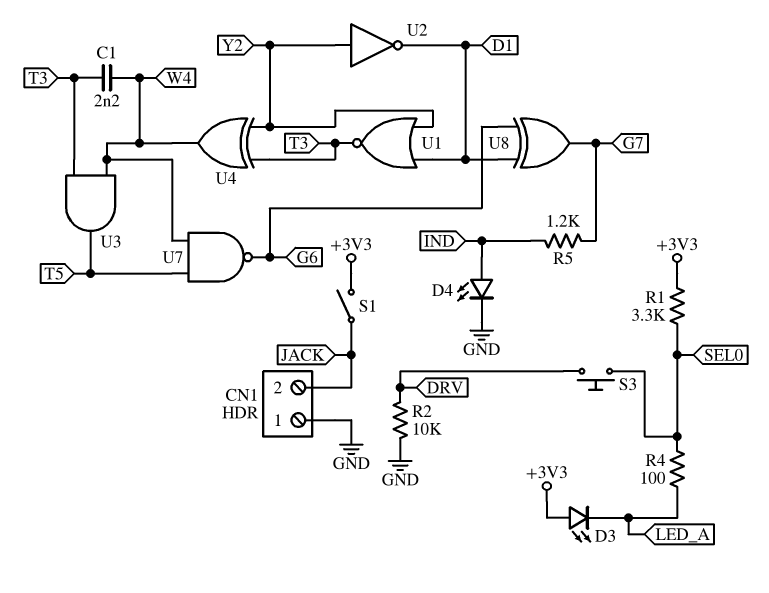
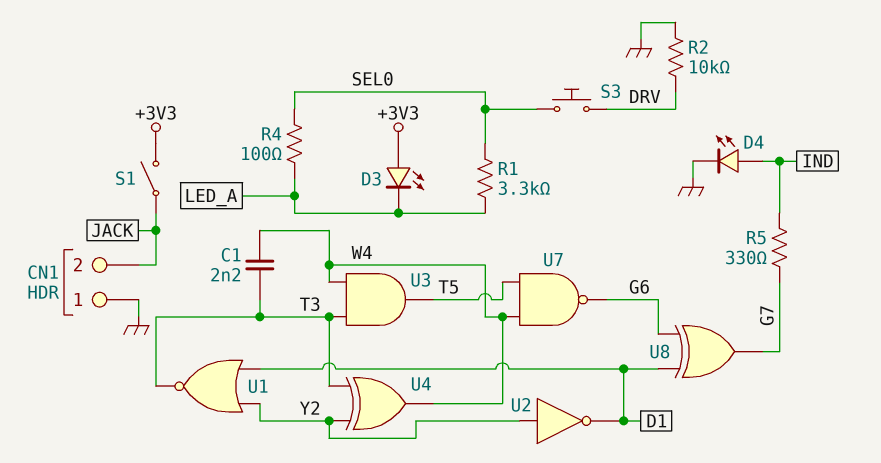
R1: 3.3k (+3V3, SEL0) -> 3.3k (LED_A, SEL0)
R5: 1.2k (G7, IND) -> 330 (G7, IND)

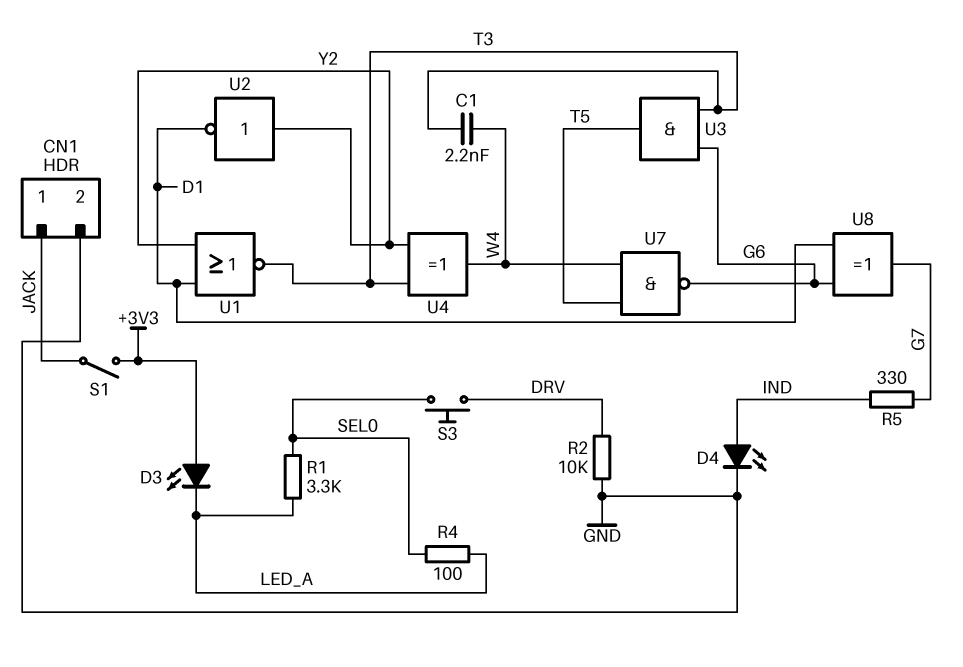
CN1 pin 1: GND -> JACK
CN1 pin 2: JACK -> GND
U3: AND (in T3, in W4, out T5) -> AND (in G6, in T3, out T5)

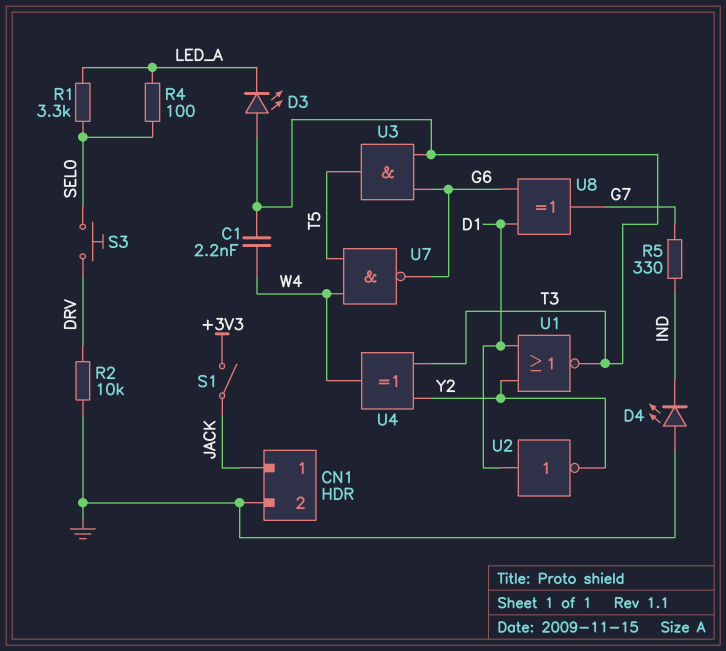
D3: LED (A +3V3, K LED_A) -> LED (A T3, K LED_A)
D4: LED (A IND, K GND) -> LED (A GND, K IND)
U2: NOT (in Y2, out D1) -> NOT (in D1, out Y2)

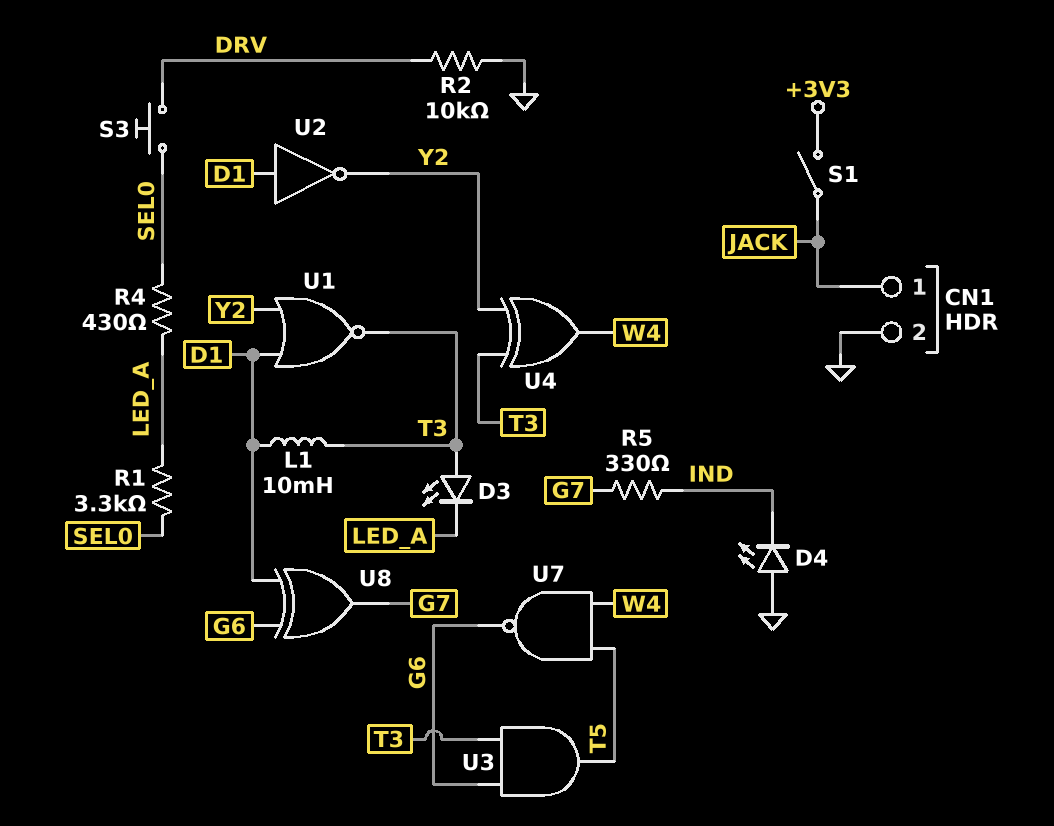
C1: 2.2nF (T3, W4) -> none
L1: none -> 10mH (D1, T3)
R4: 100 (LED_A, SEL0) -> 430 (LED_A, SEL0)

